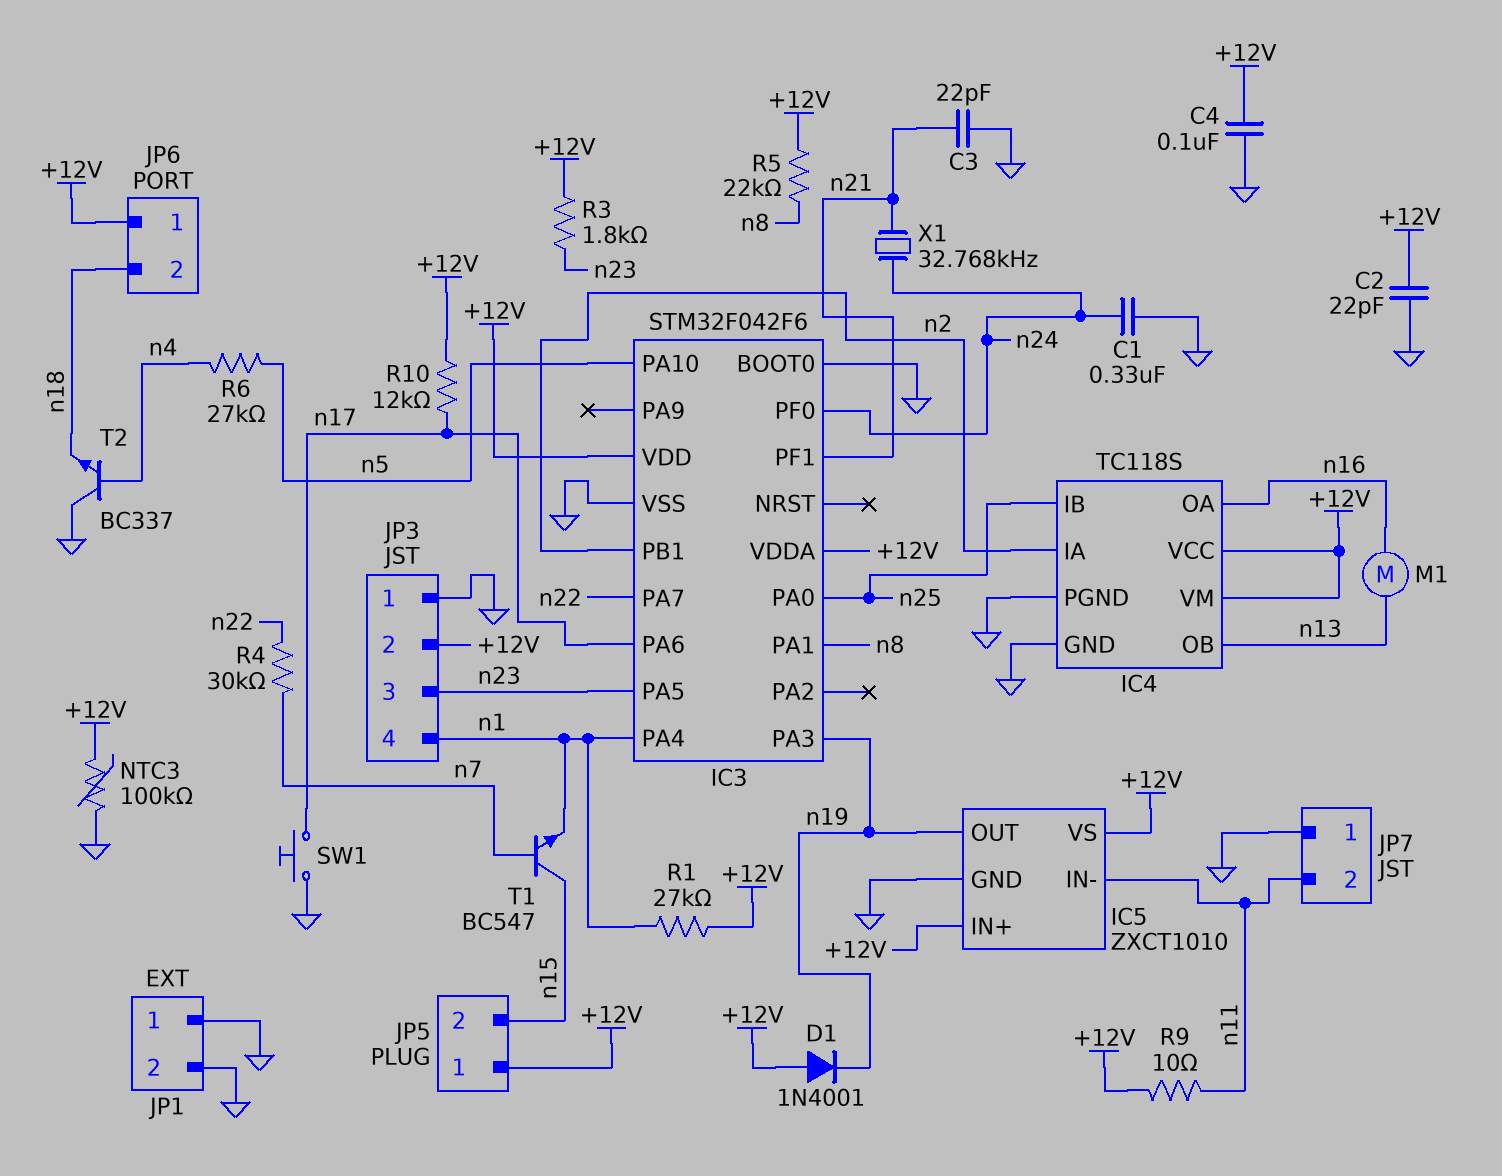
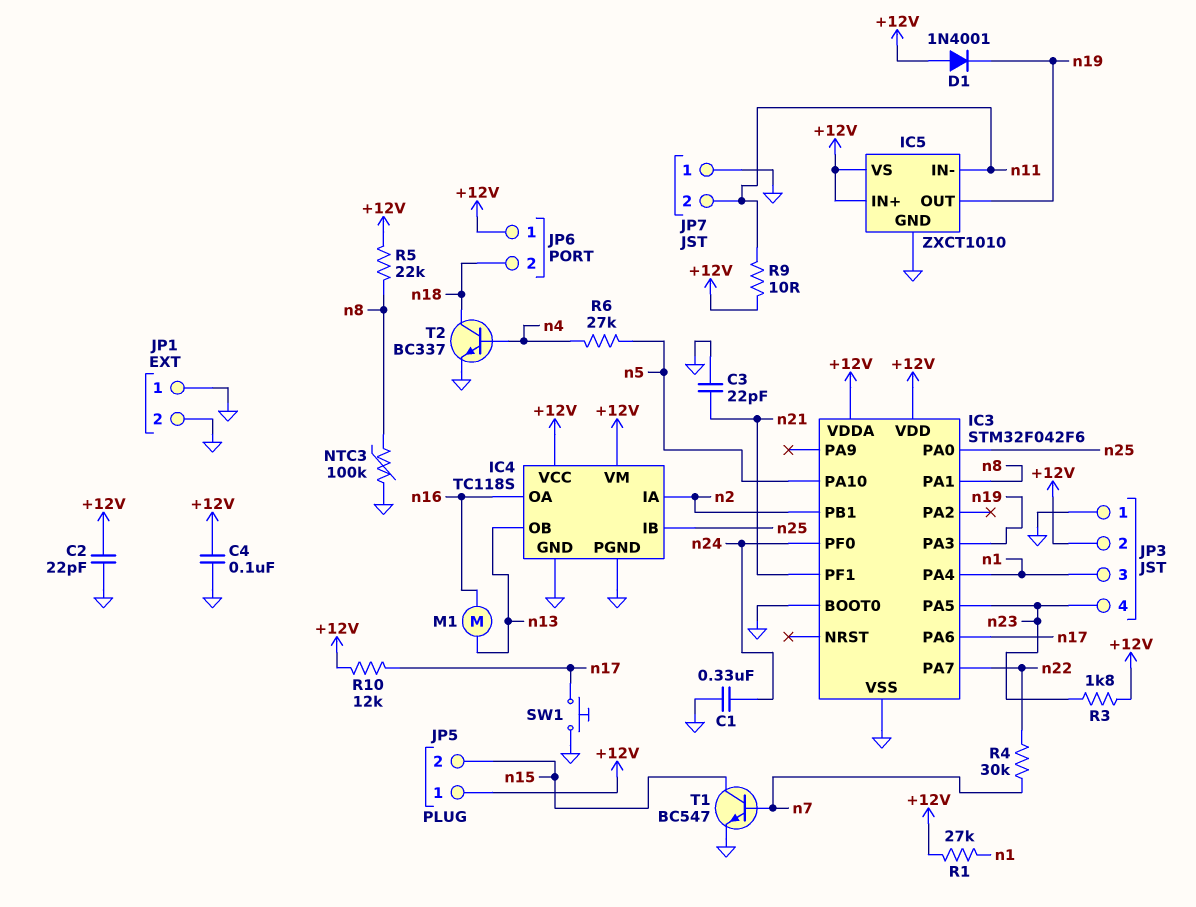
JP3 pin 3: n23 -> n1
JP3 pin 4: n1 -> n23
NTC3: 100k (+12V, GND) -> 100k (GND, n8)
T1: NPN BC547 (B n7, C n15, E n1) -> NPN BC547 (B n7, C n15, E GND)
T2: NPN BC337 (B n4, C GND, E n18) -> NPN BC337 (B n4, C n18, E GND)
X1: 32.768kHz (n21, n24) -> none

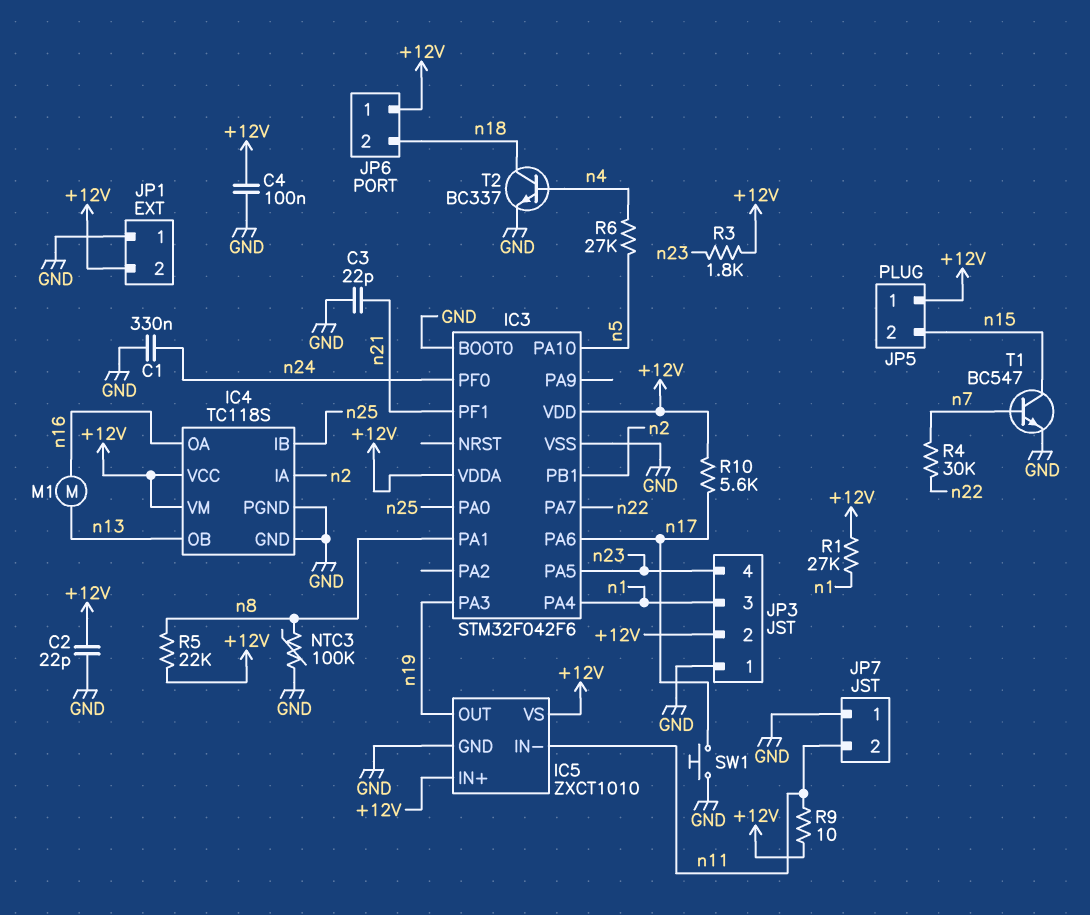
D1: diode 1N4001 (A +12V, K n19) -> none
JP1 pin 2: GND -> +12V
R10: 12k (+12V, n17) -> 5.6k (+12V, n17)

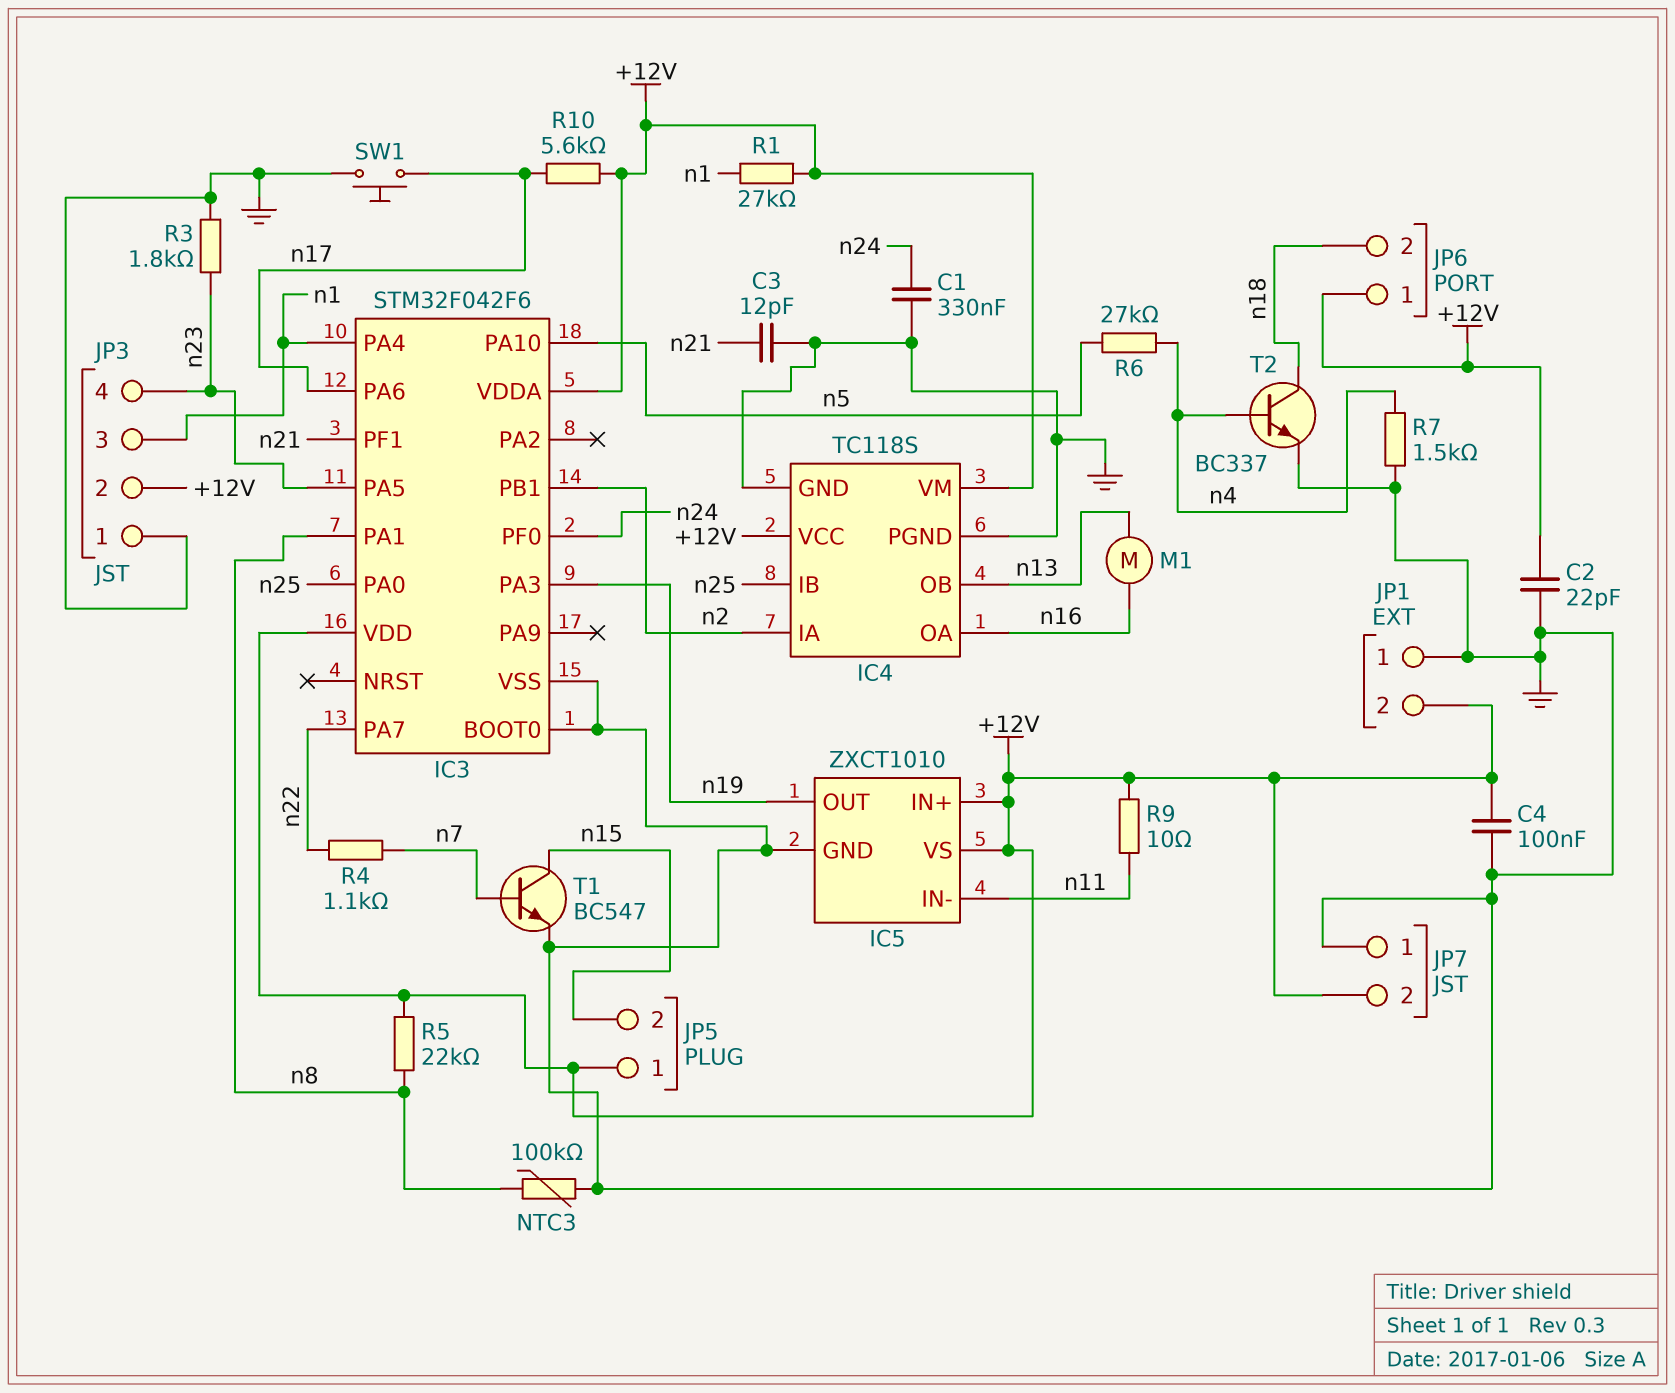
C3: 22pF (GND, n21) -> 12pF (GND, n21)
JP7 pin 2: n11 -> +12V
R3: 1.8k (+12V, n23) -> 1.8k (GND, n23)
R4: 30k (n7, n22) -> 1.1k (n7, n22)
R7: none -> 1.5k (GND, n4)

